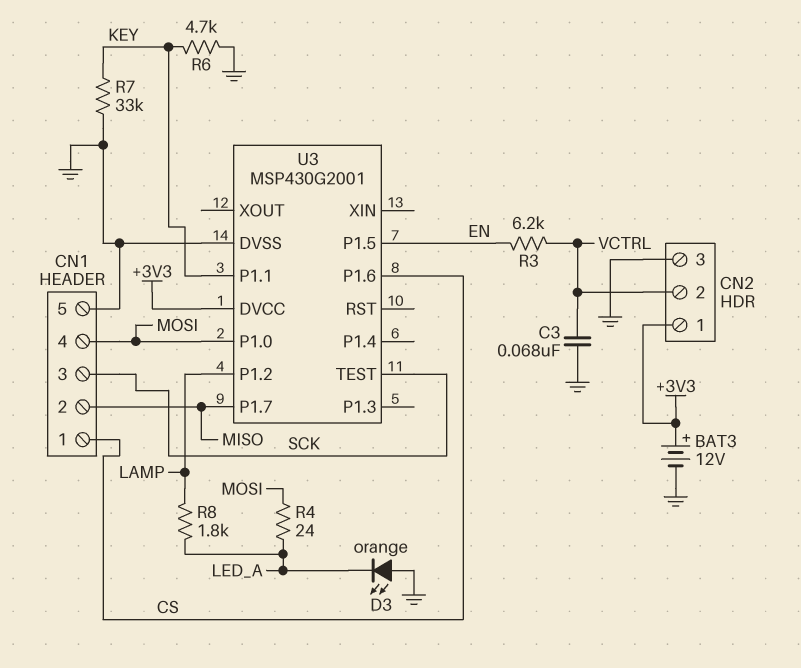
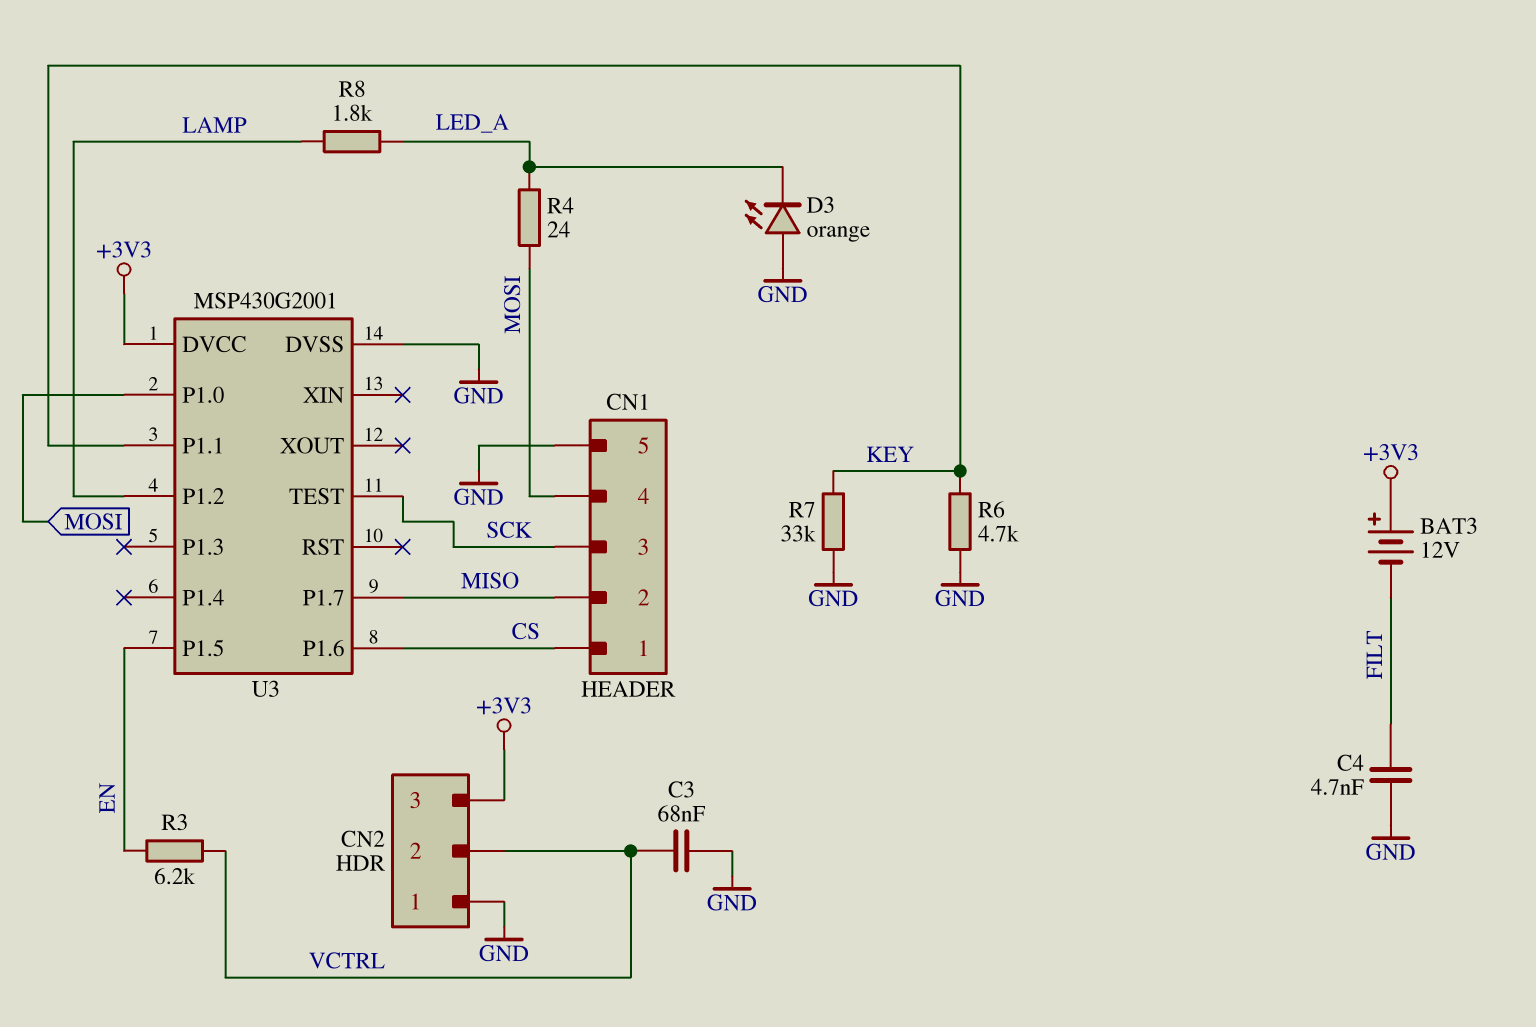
BAT3: 12V (plus +3V3, minus GND) -> 12V (plus +3V3, minus FILT)
C4: none -> 4.7nF (FILT, GND)
CN2 pin 1: +3V3 -> GND
CN2 pin 3: GND -> +3V3

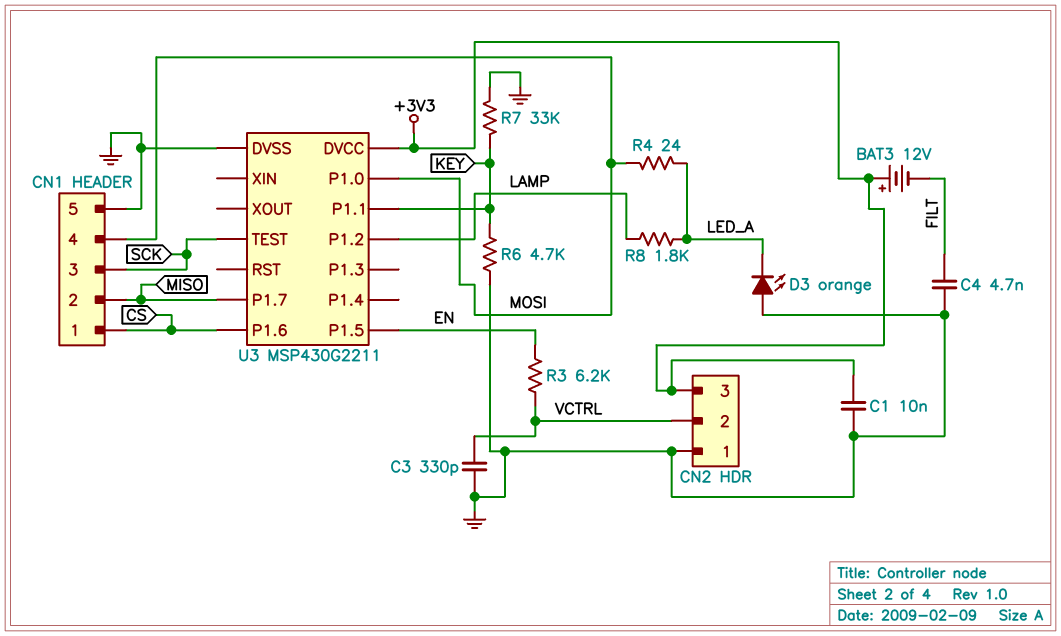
C1: none -> 10nF (+3V3, GND)
C3: 68nF (GND, VCTRL) -> 330pF (GND, VCTRL)
U3: MSP430G2001 -> MSP430G2211

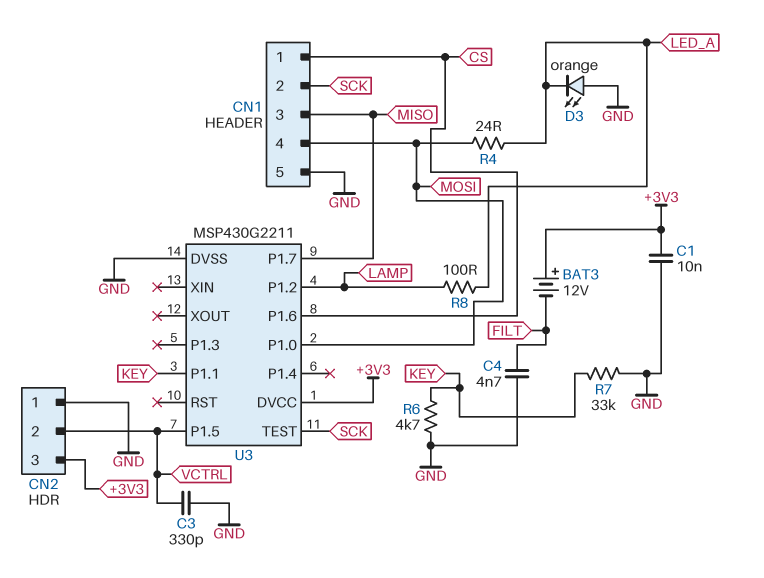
CN1 pin 2: MISO -> SCK
CN1 pin 3: SCK -> MISO
R3: 6.2k (EN, VCTRL) -> none
R8: 1.8k (LAMP, LED_A) -> 100 (LAMP, LED_A)
U3 pin P1.5: EN -> VCTRL

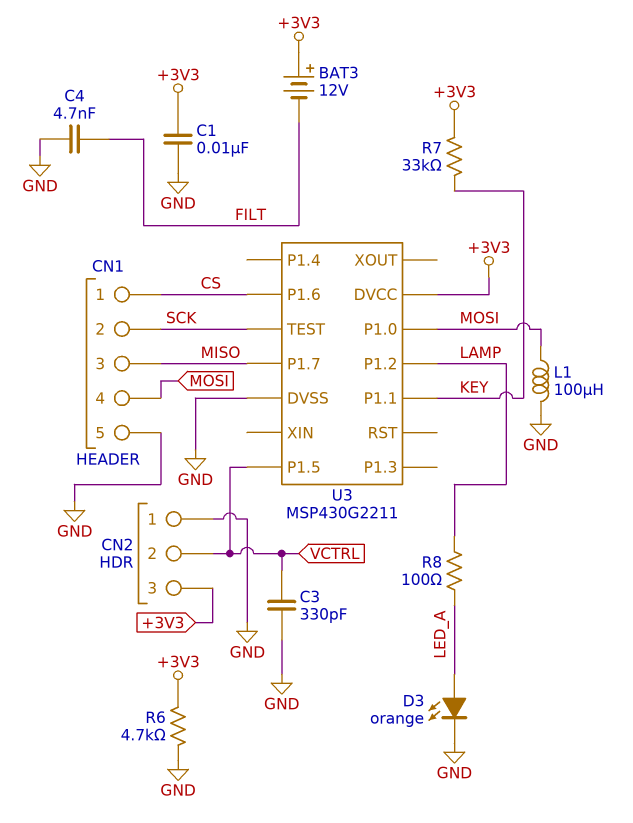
D3: LED orange (A GND, K LED_A) -> LED orange (A LED_A, K GND)
L1: none -> 100uH (GND, MOSI)
R4: 24 (LED_A, MOSI) -> none
R6: 4.7k (GND, KEY) -> 4.7k (+3V3, GND)
R7: 33k (GND, KEY) -> 33k (+3V3, KEY)

